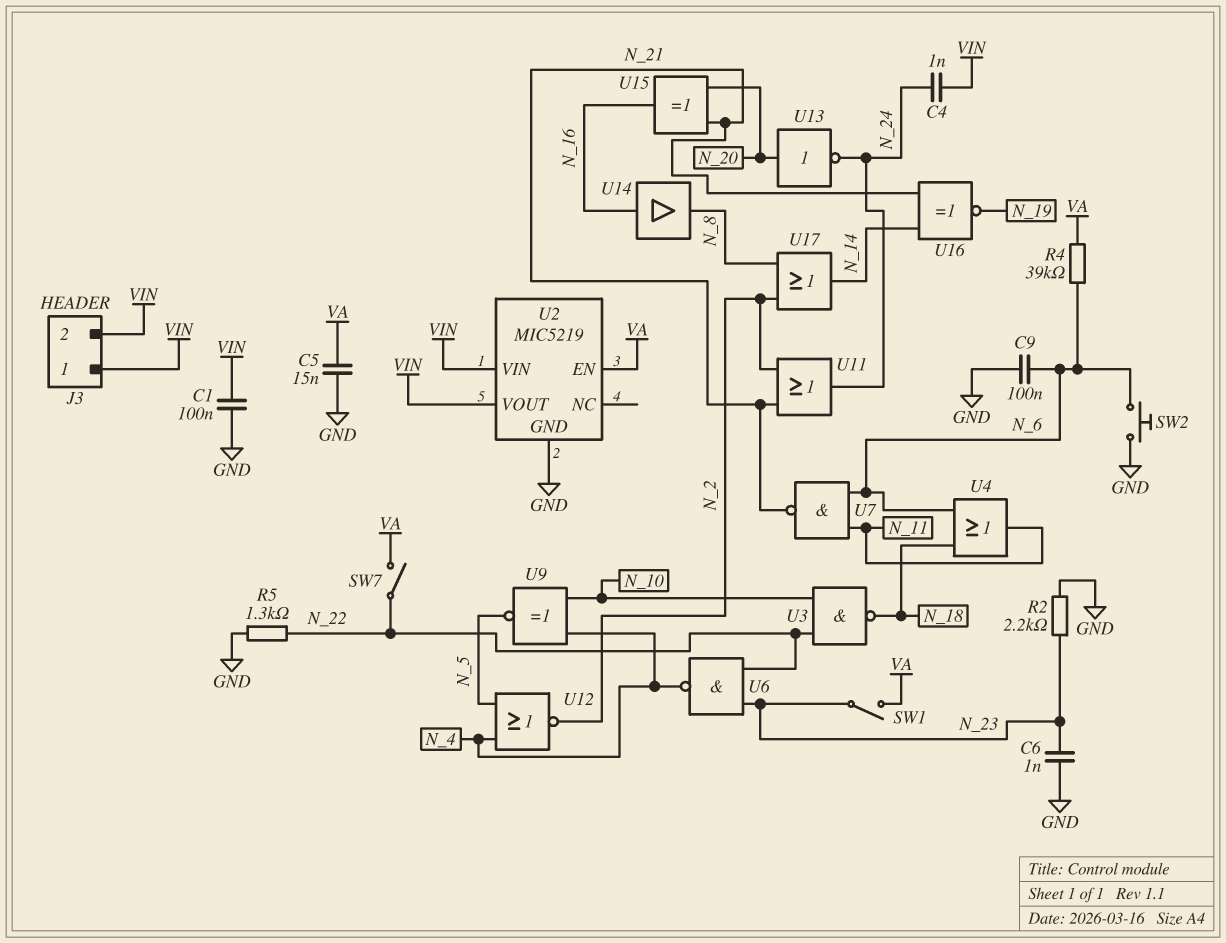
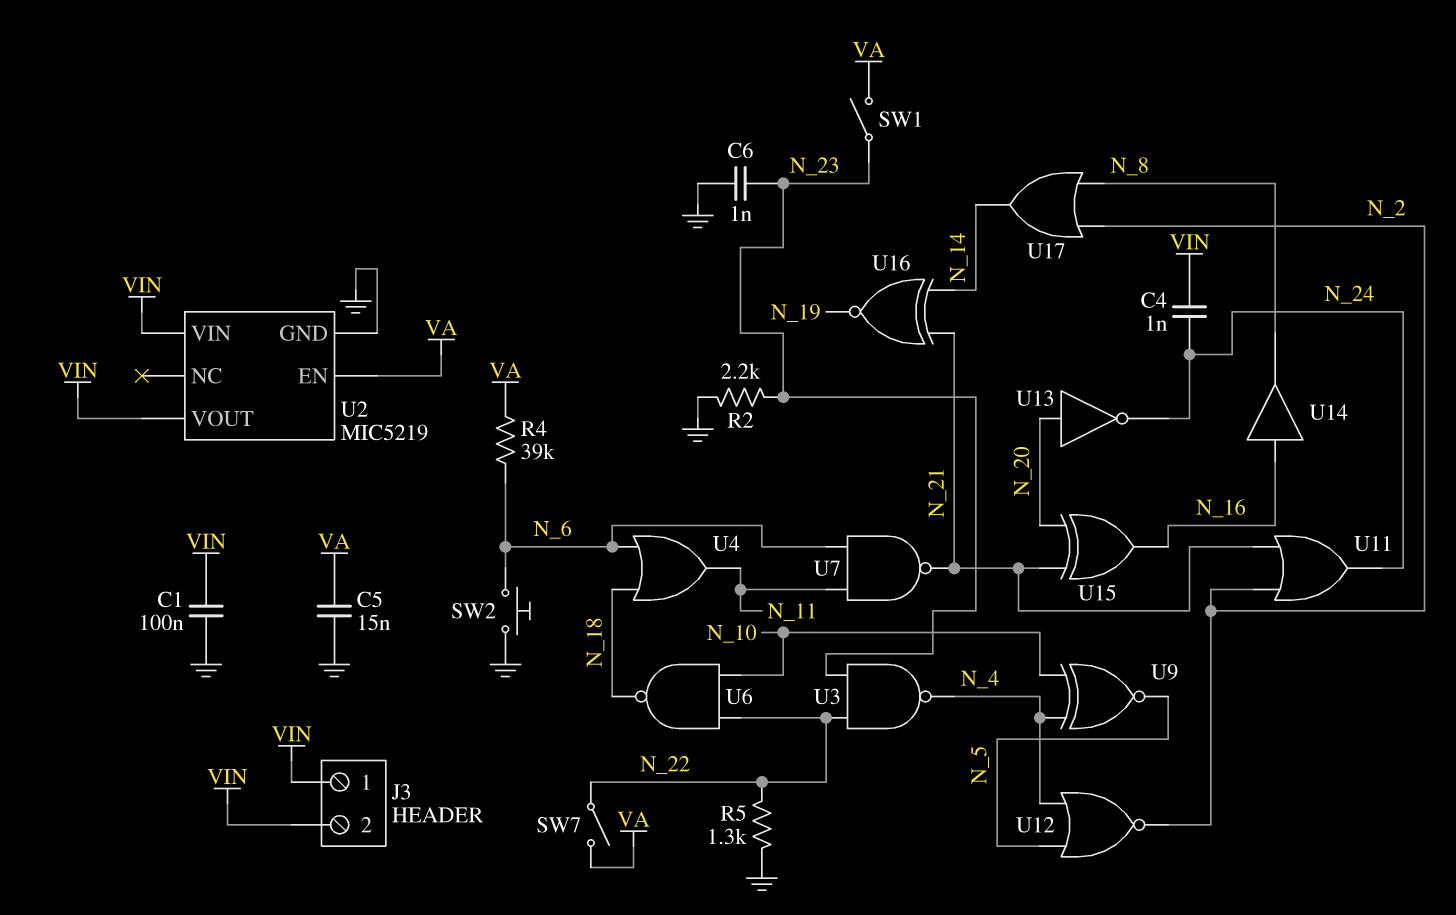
C9: 100nF (GND, N_6) -> none
U3: NAND (in N_10, in N_22, out N_18) -> NAND (in N_22, in N_23, out N_4)
U6: NAND (in N_22, in N_23, out N_4) -> NAND (in N_10, in N_22, out N_18)

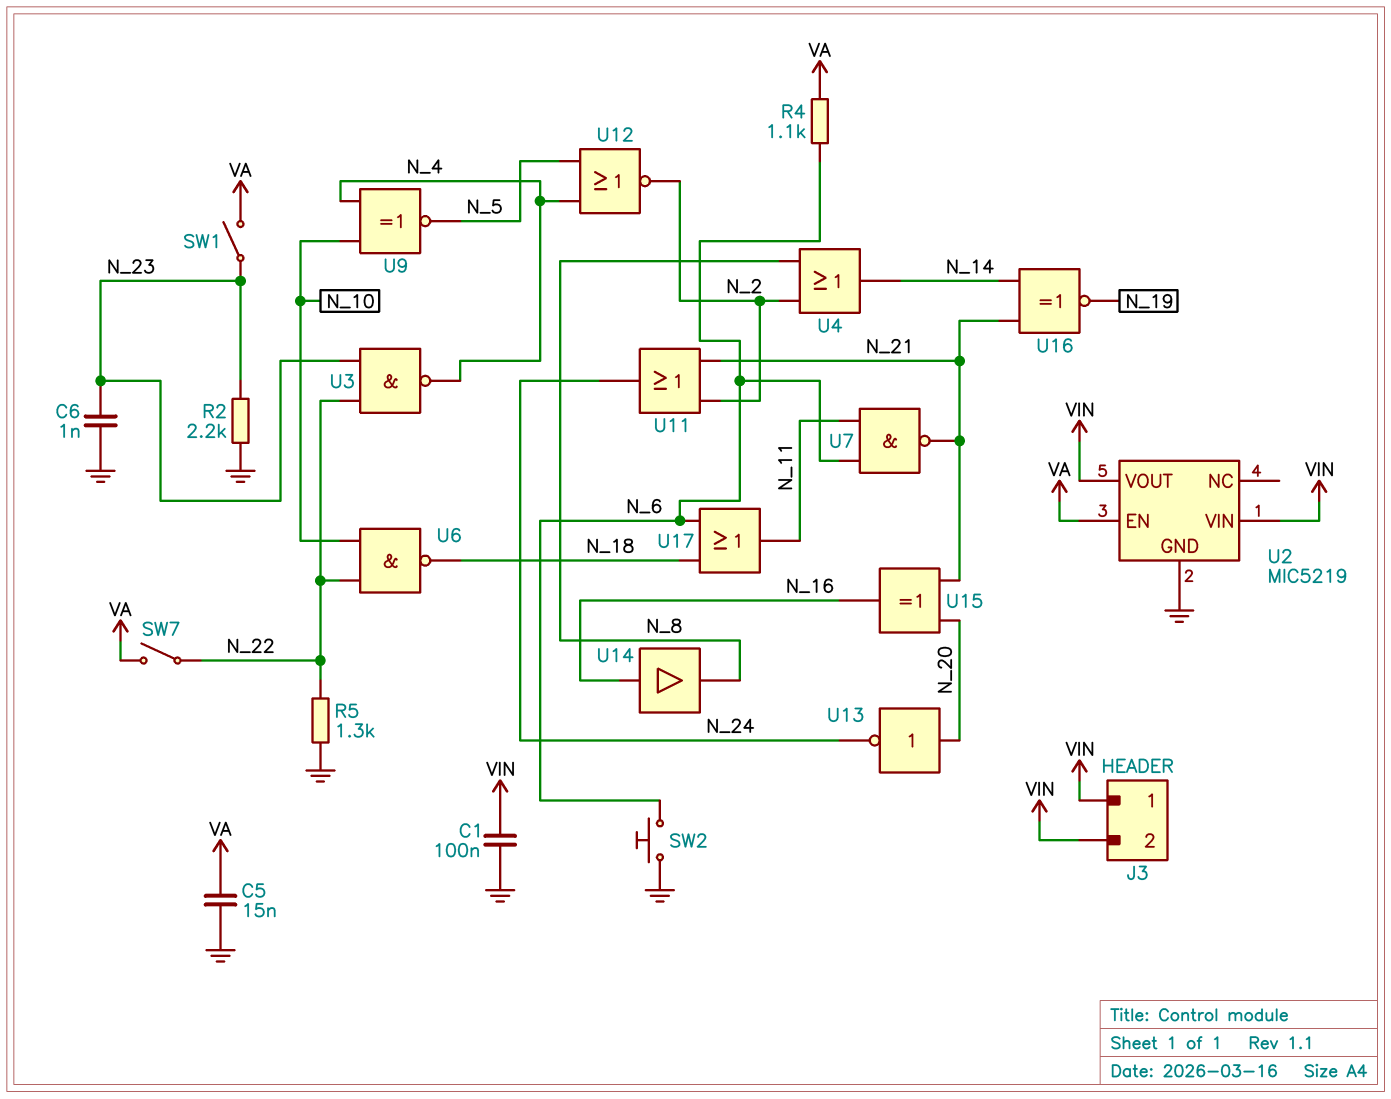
C4: 1nF (N_24, VIN) -> none
R4: 39k (N_6, VA) -> 1.1k (N_6, VA)
U4: OR (in N_6, in N_18, out N_11) -> OR (in N_2, in N_8, out N_14)
U17: OR (in N_2, in N_8, out N_14) -> OR (in N_6, in N_18, out N_11)

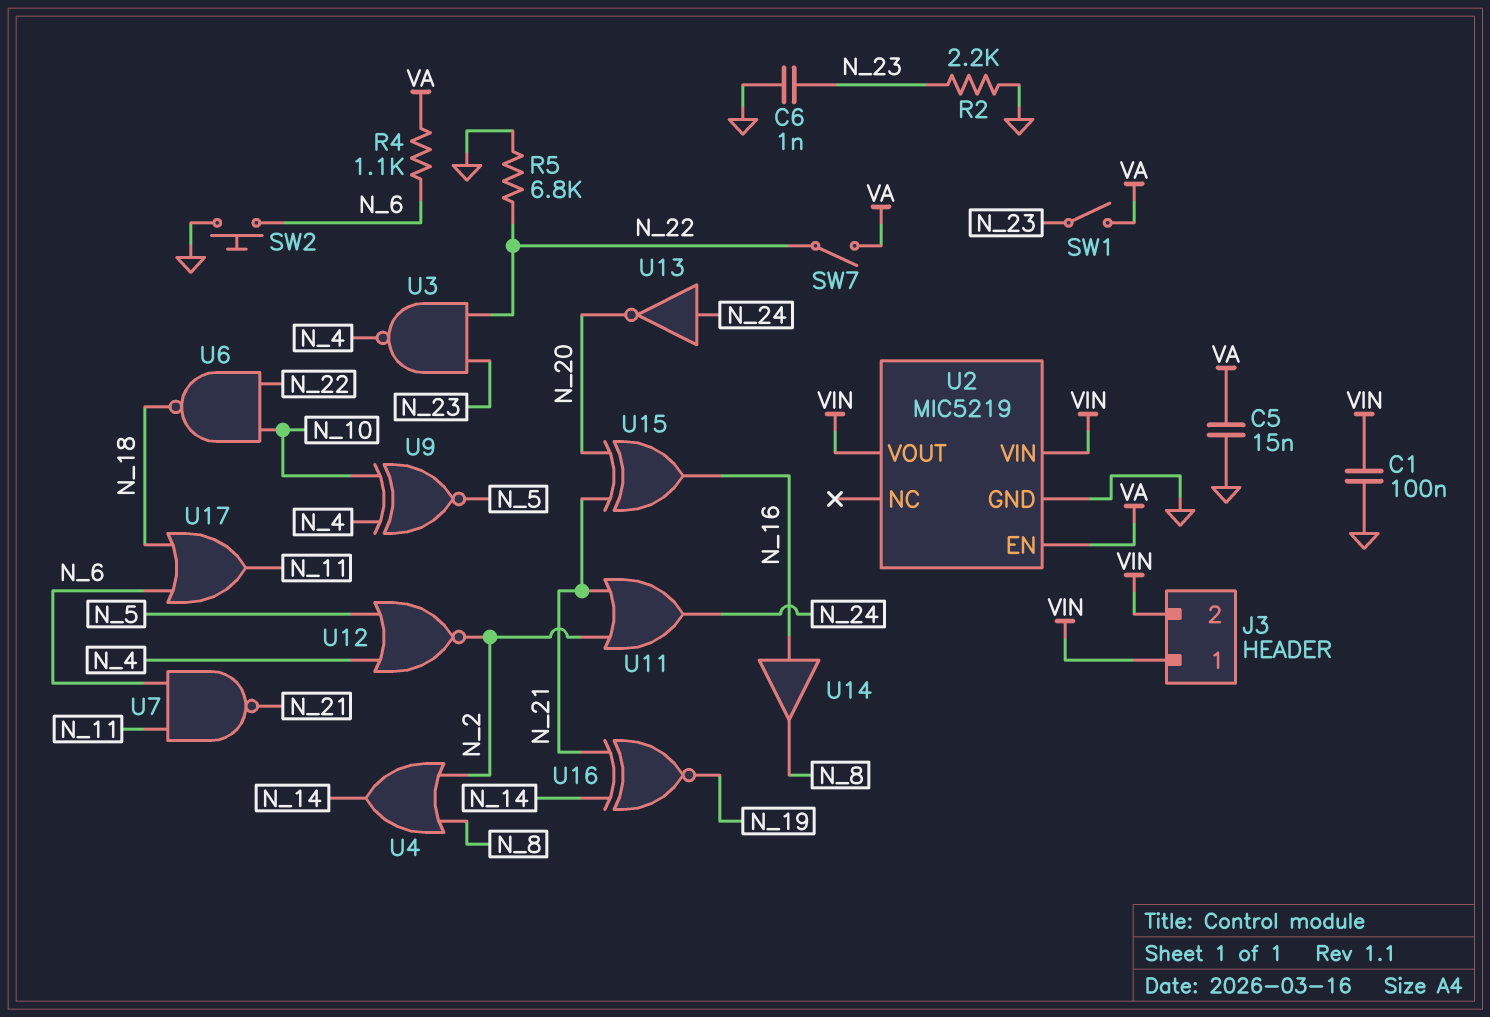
R5: 1.3k (GND, N_22) -> 6.8k (GND, N_22)
U13: NOT (in N_20, out N_24) -> NOT (in N_24, out N_20)

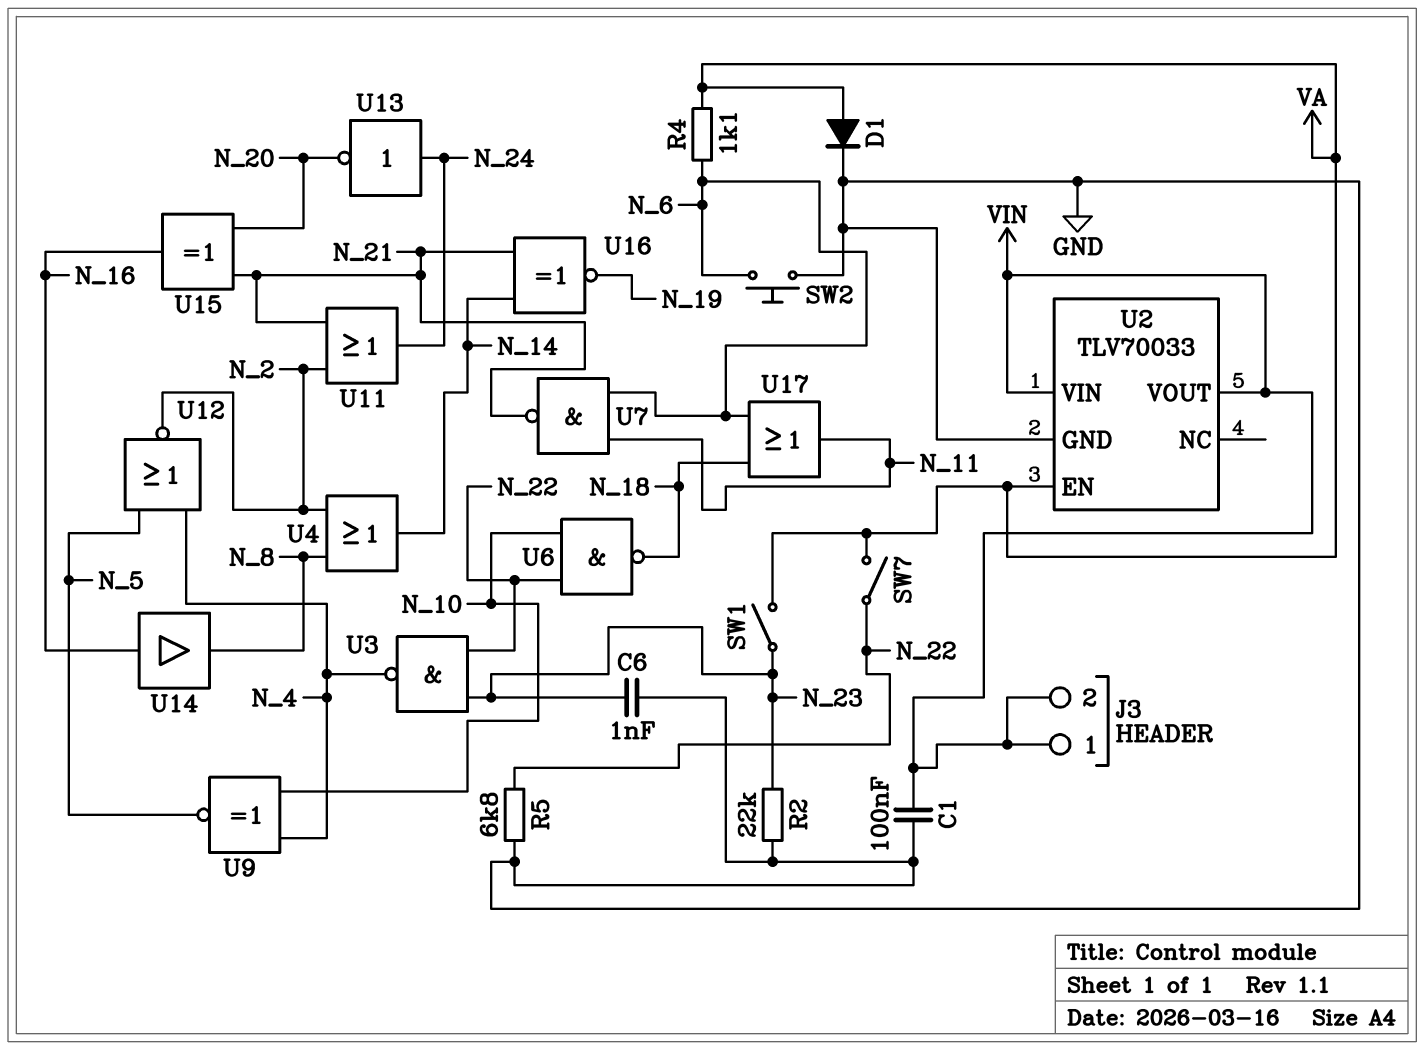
C5: 15nF (GND, VA) -> none
D1: none -> diode (A VA, K GND)
R2: 2.2k (GND, N_23) -> 22k (GND, N_23)
U2: MIC5219 -> TLV70033

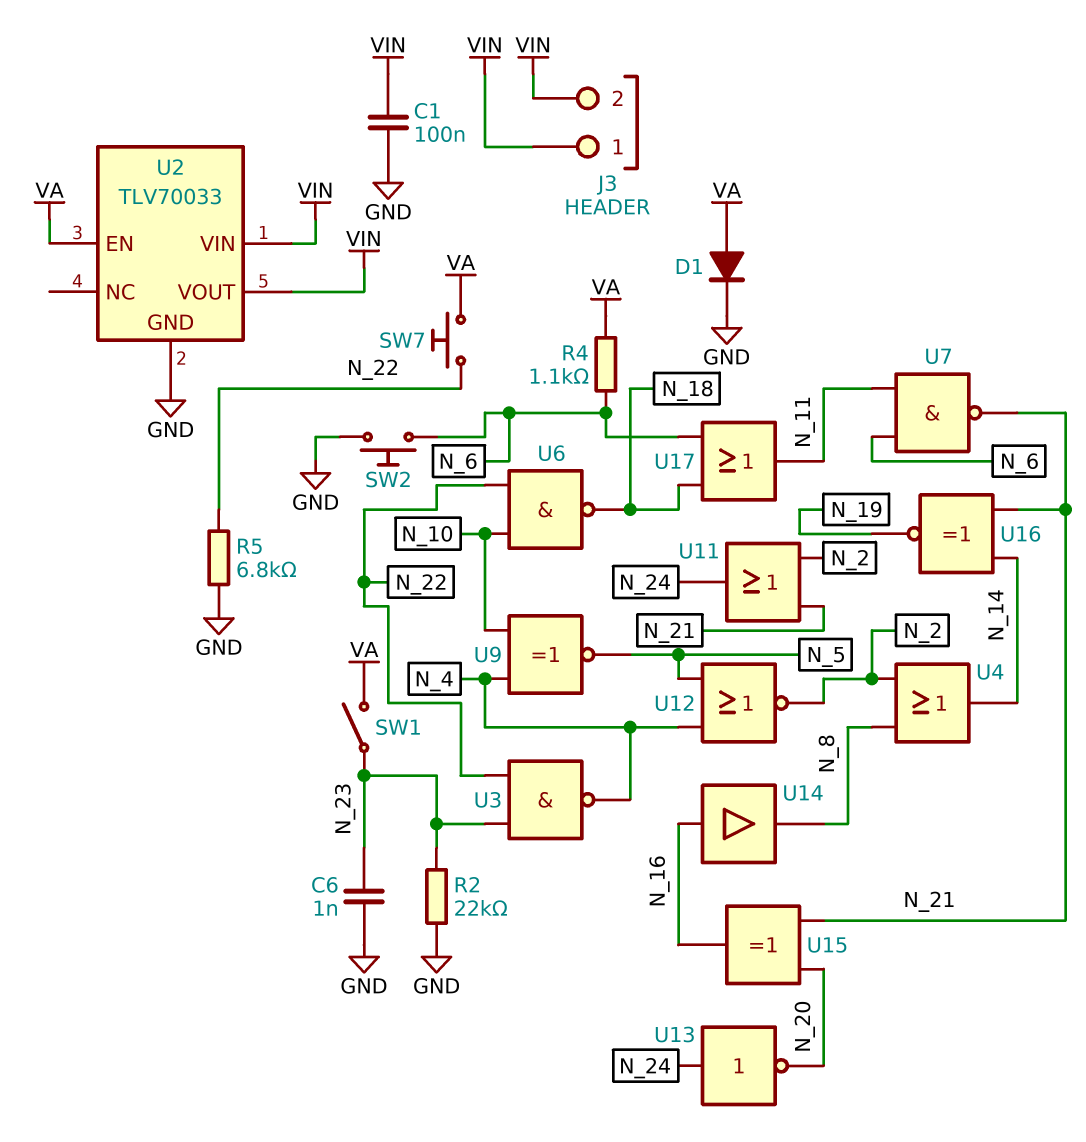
SW7: switch (N_22, VA) -> button (N_22, VA)

